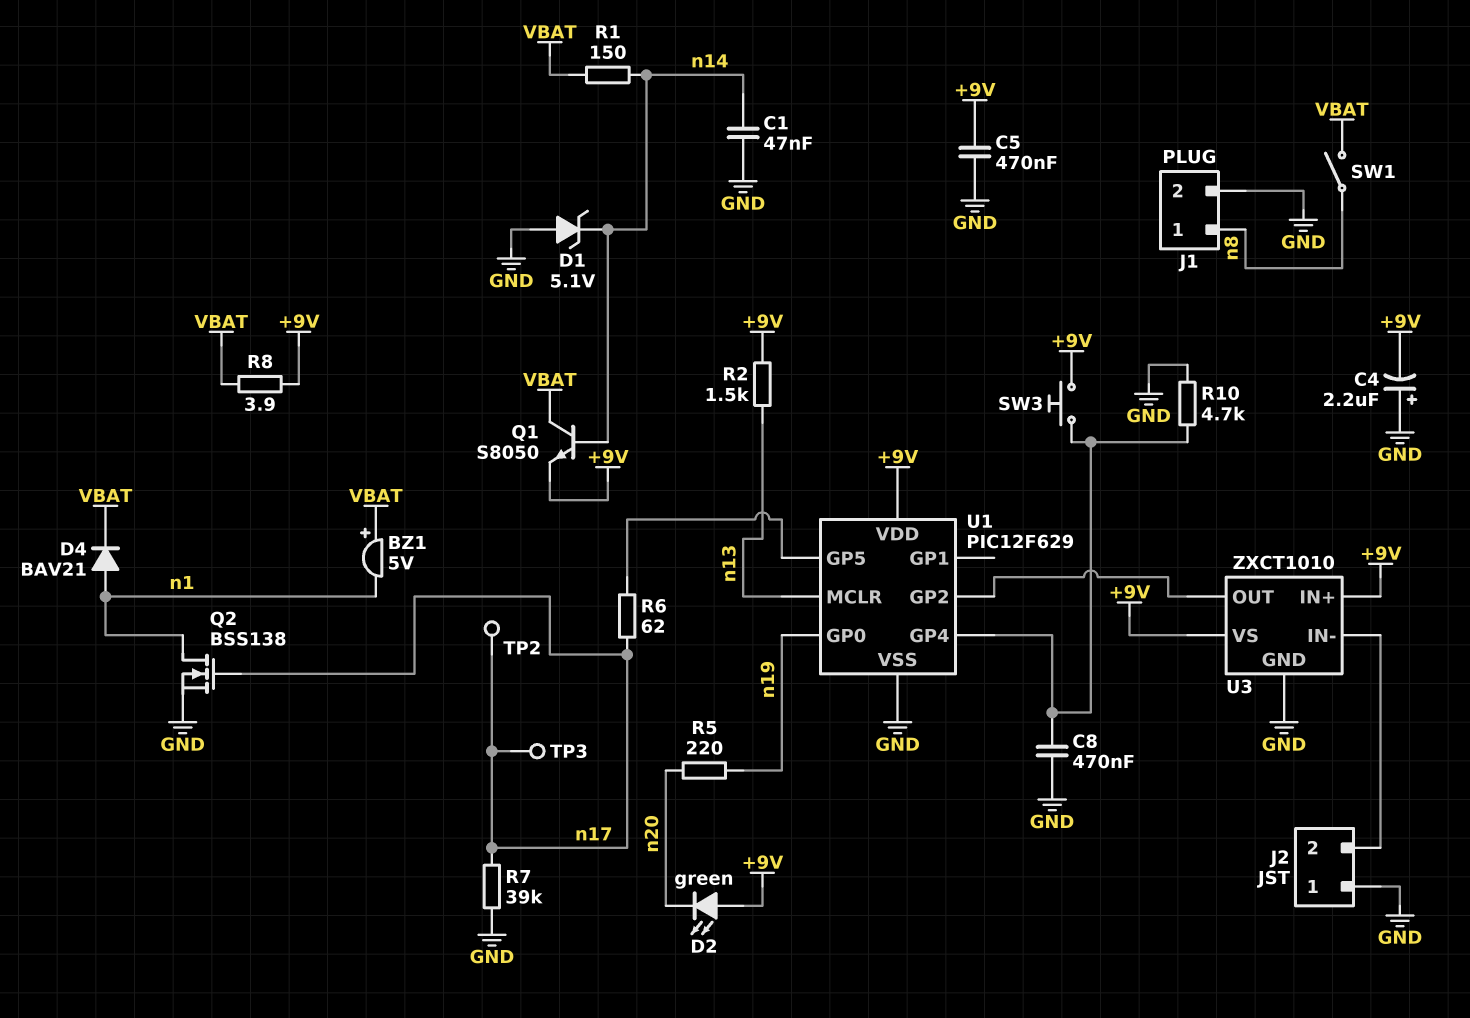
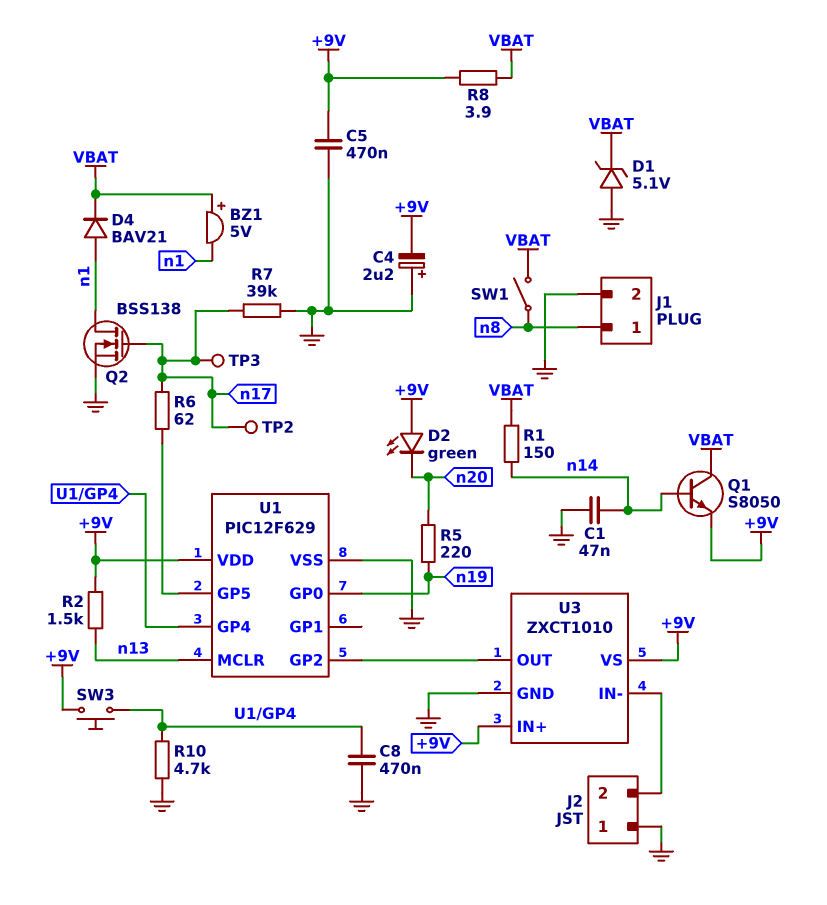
D1: zener 5.1V (A GND, K n14) -> zener 5.1V (A GND, K VBAT)

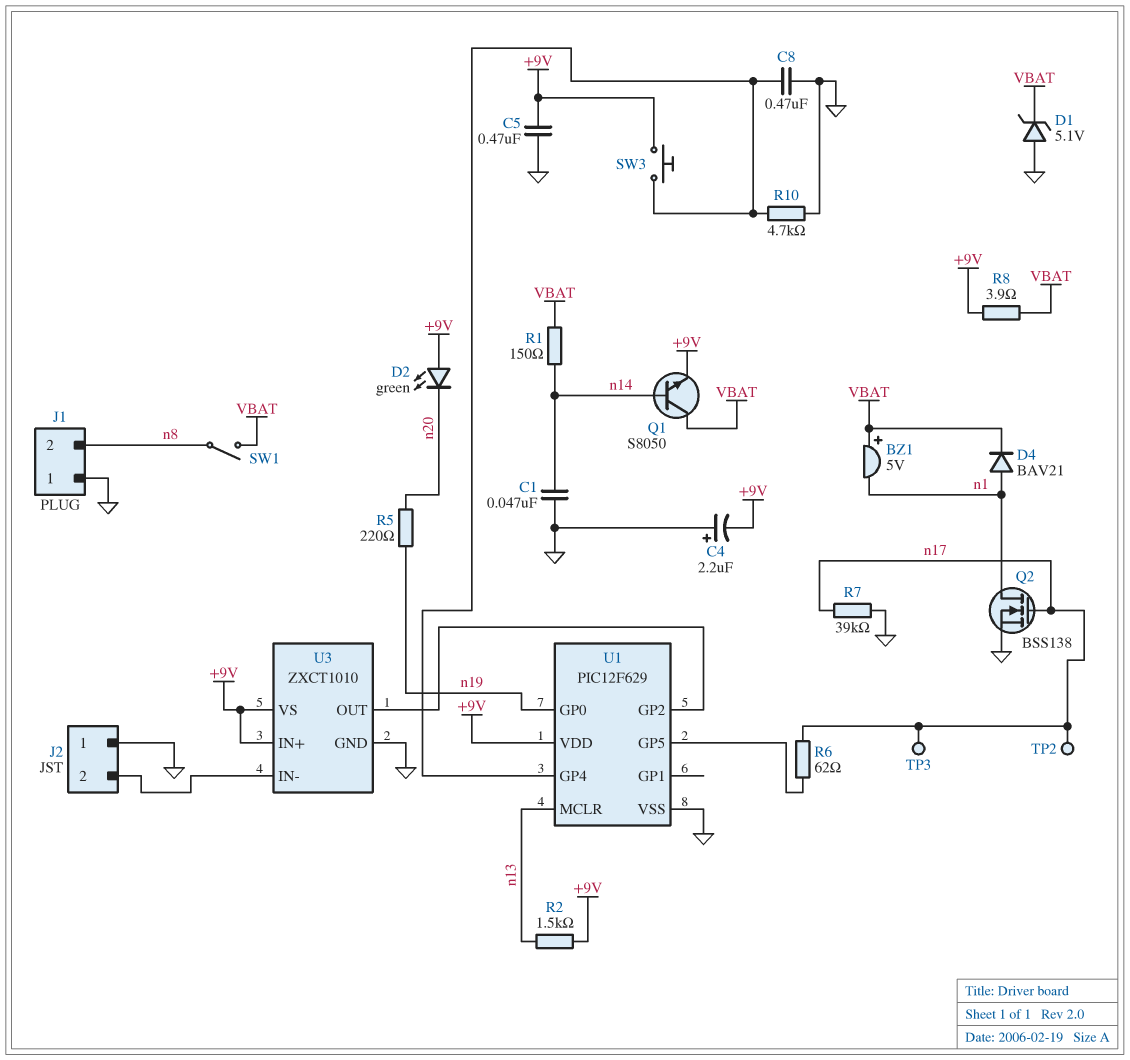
J1 pin 1: n8 -> GND
J1 pin 2: GND -> n8

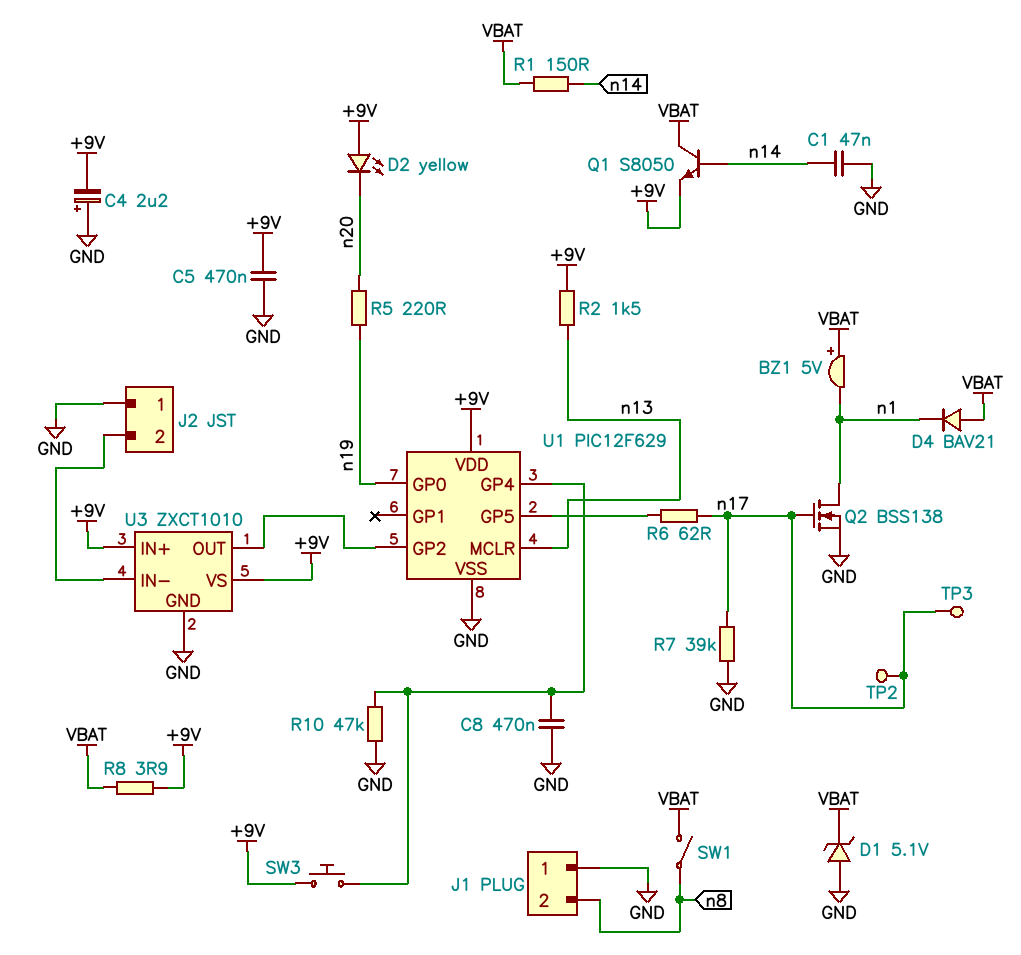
D2: LED green (A +9V, K n20) -> LED yellow (A +9V, K n20)
D4: diode BAV21 (A n1, K VBAT) -> diode BAV21 (A VBAT, K n1)
R10: 4.7k (GND, U1/GP4) -> 47k (GND, U1/GP4)

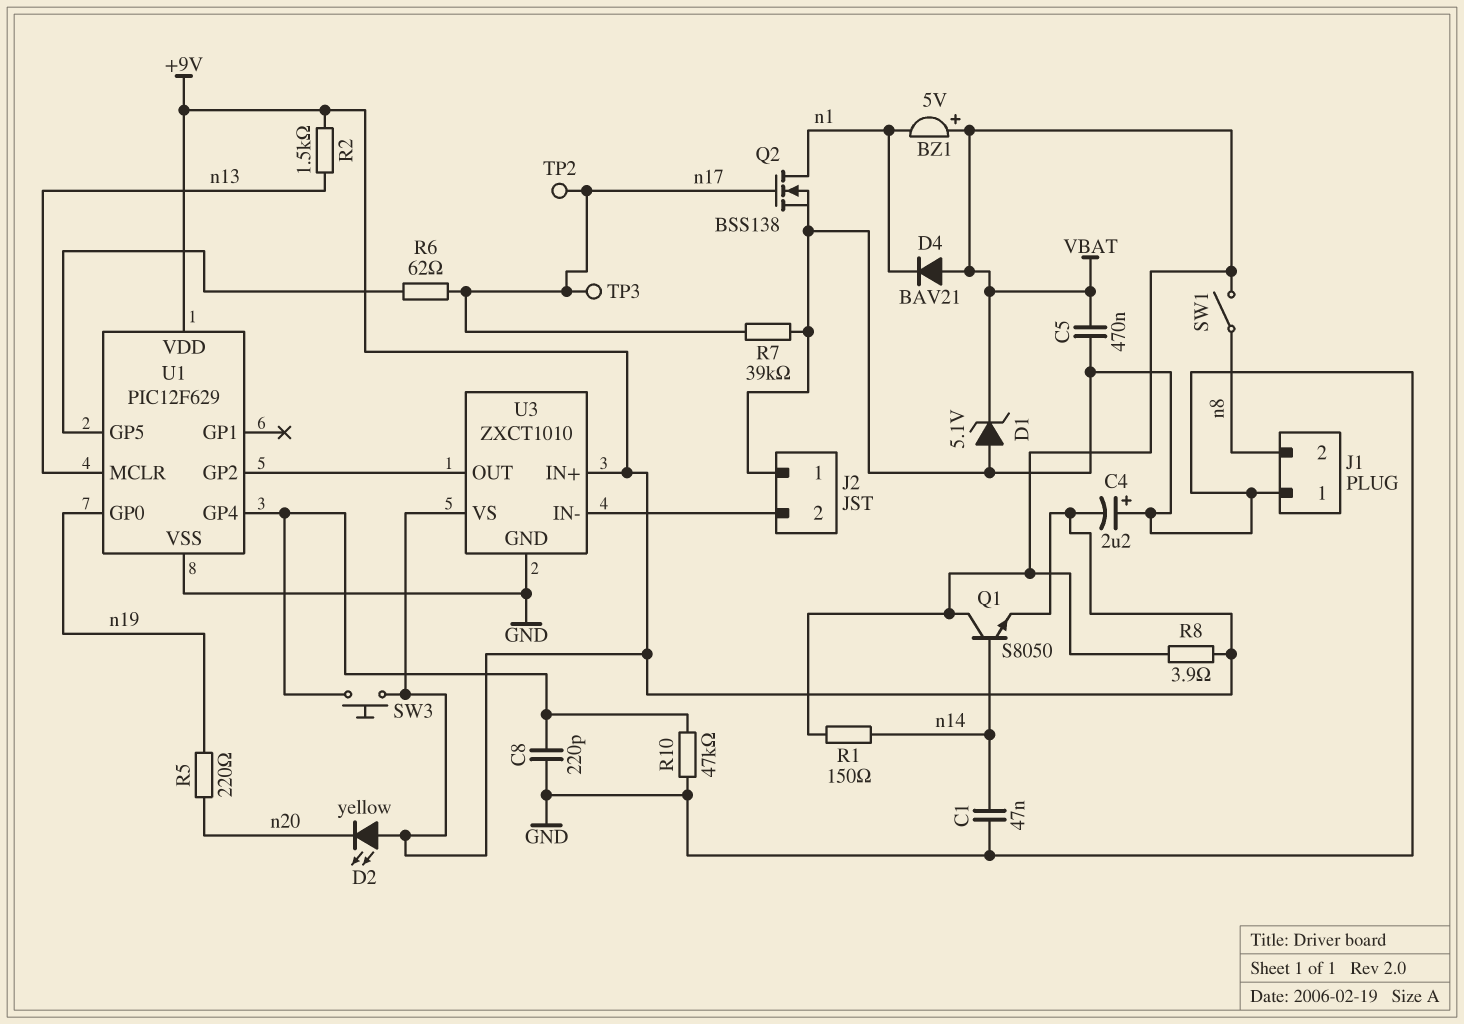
C5: 470nF (+9V, GND) -> 470nF (GND, VBAT)
C8: 470nF (GND, U1/GP4) -> 220pF (GND, U1/GP4)

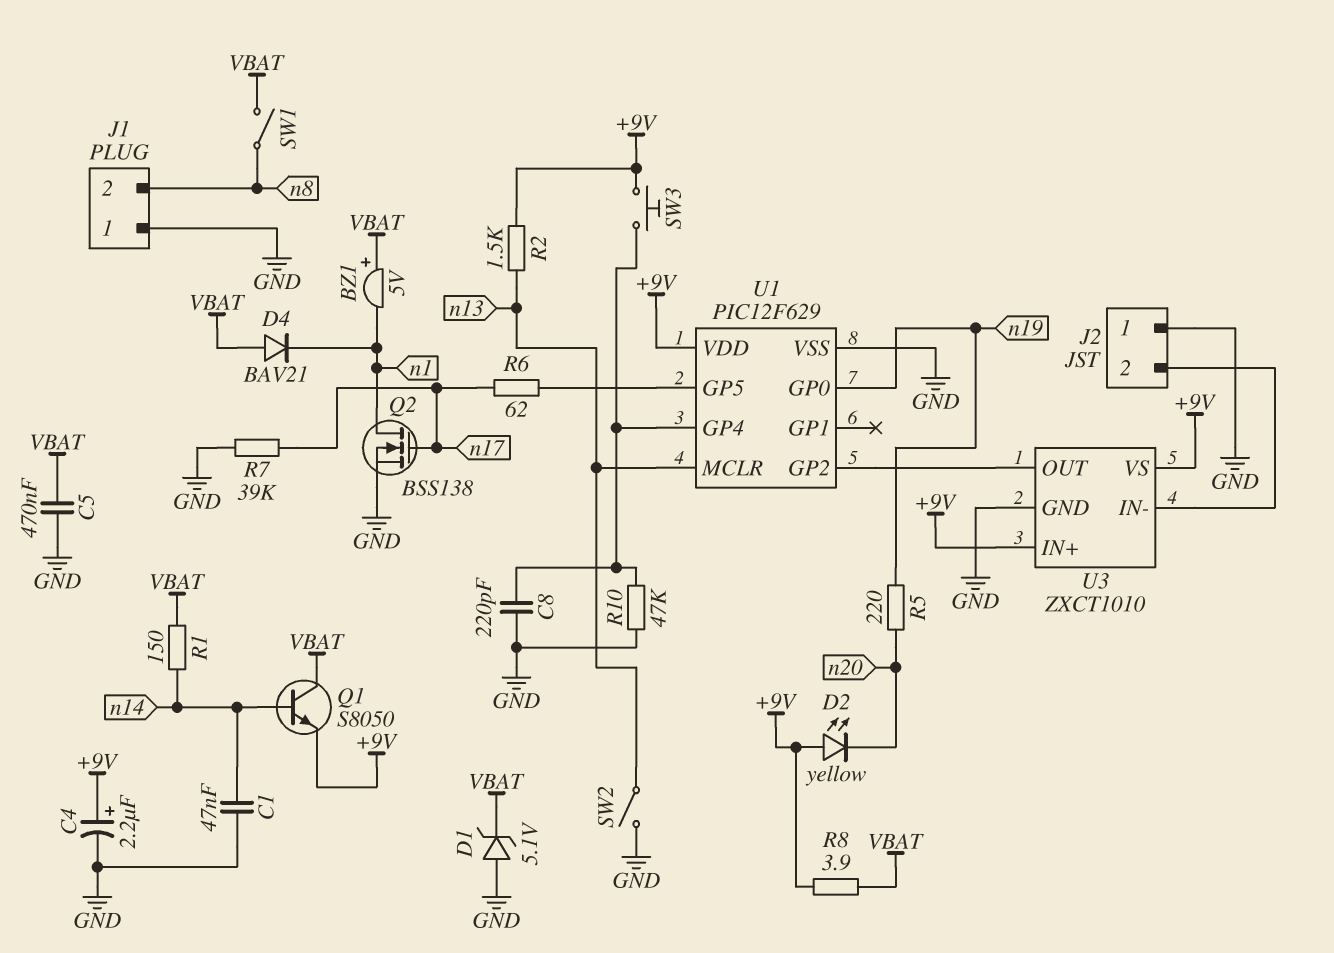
C4: 2.2uF (plus GND, minus +9V) -> 2.2uF (plus +9V, minus GND)
SW2: none -> switch (GND, n13)
TP2: test point (n17) -> none
TP3: test point (n17) -> none

